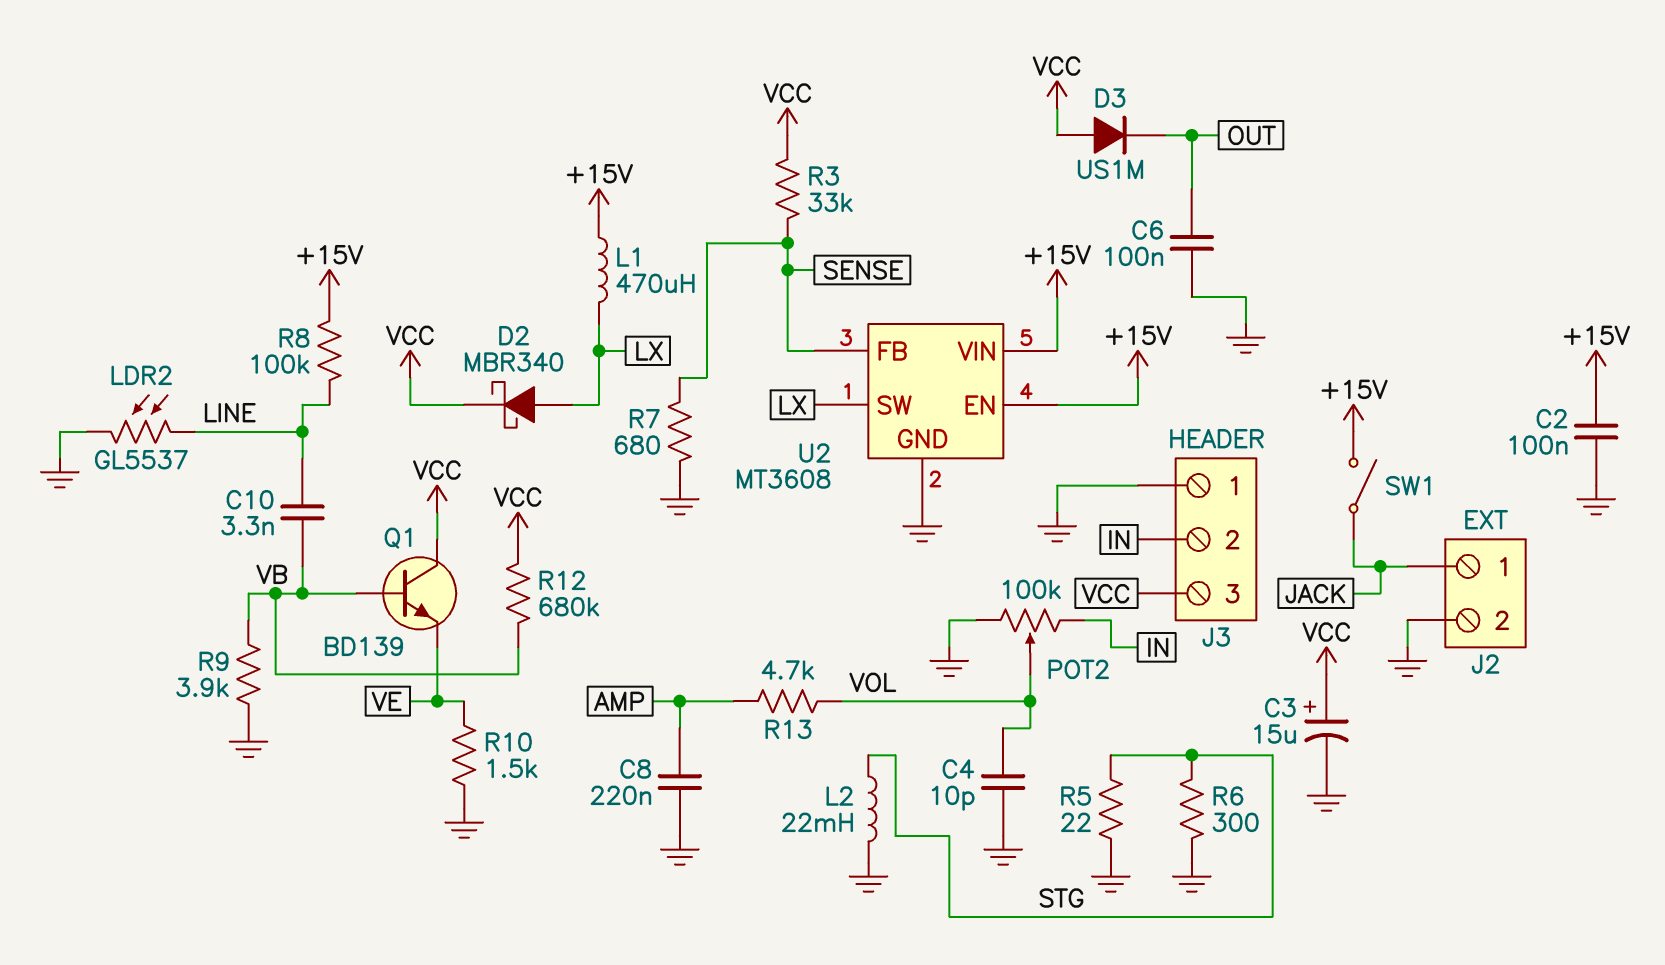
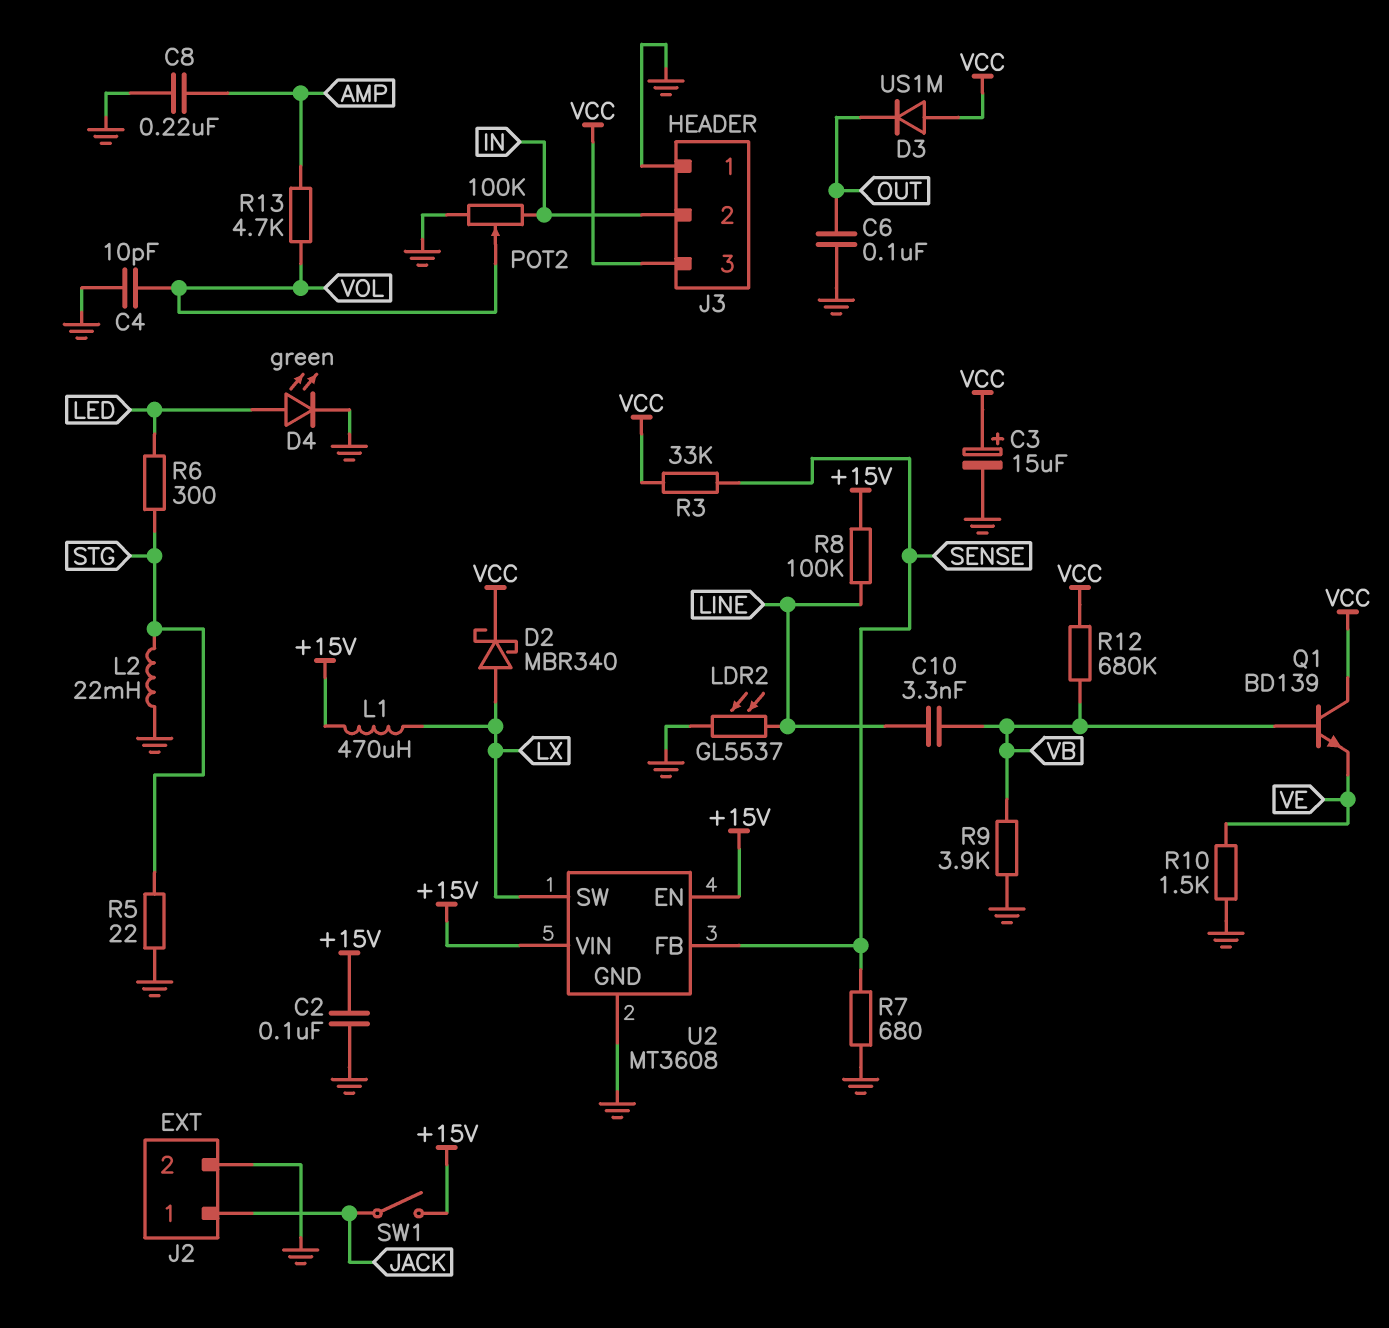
D4: none -> LED green (A LED, K GND)
R6: 300 (GND, STG) -> 300 (LED, STG)

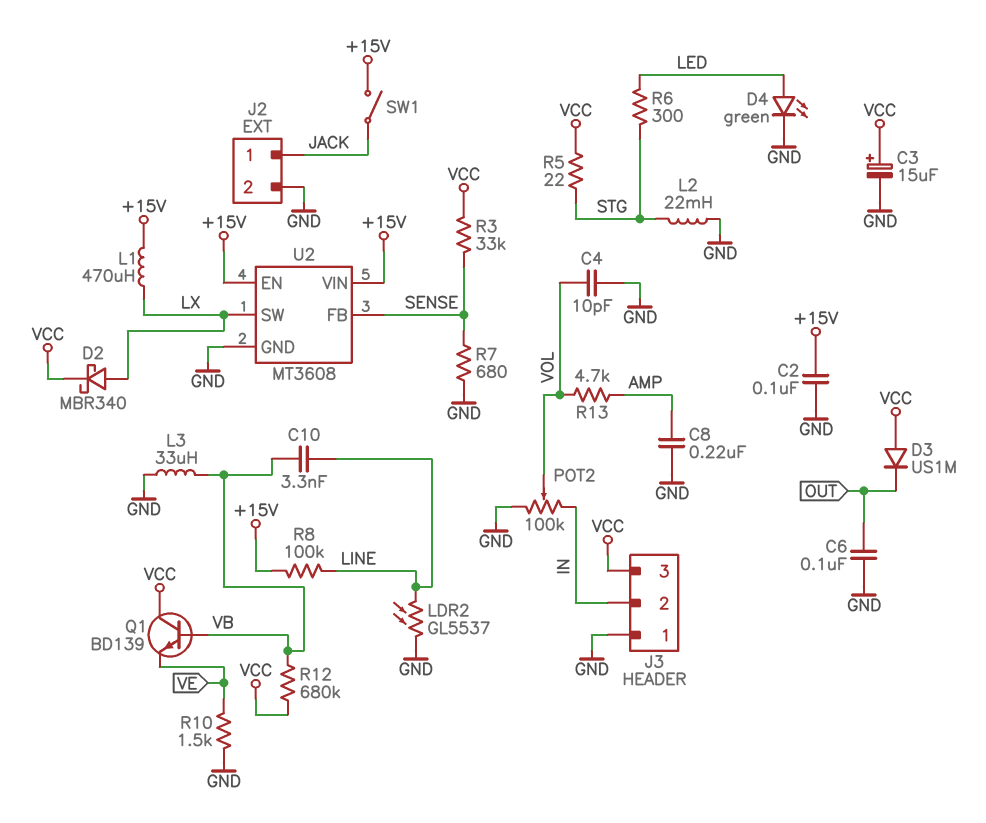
L3: none -> 33uH (GND, VB)
R5: 22 (GND, STG) -> 22 (STG, VCC)
R9: 3.9k (GND, VB) -> none

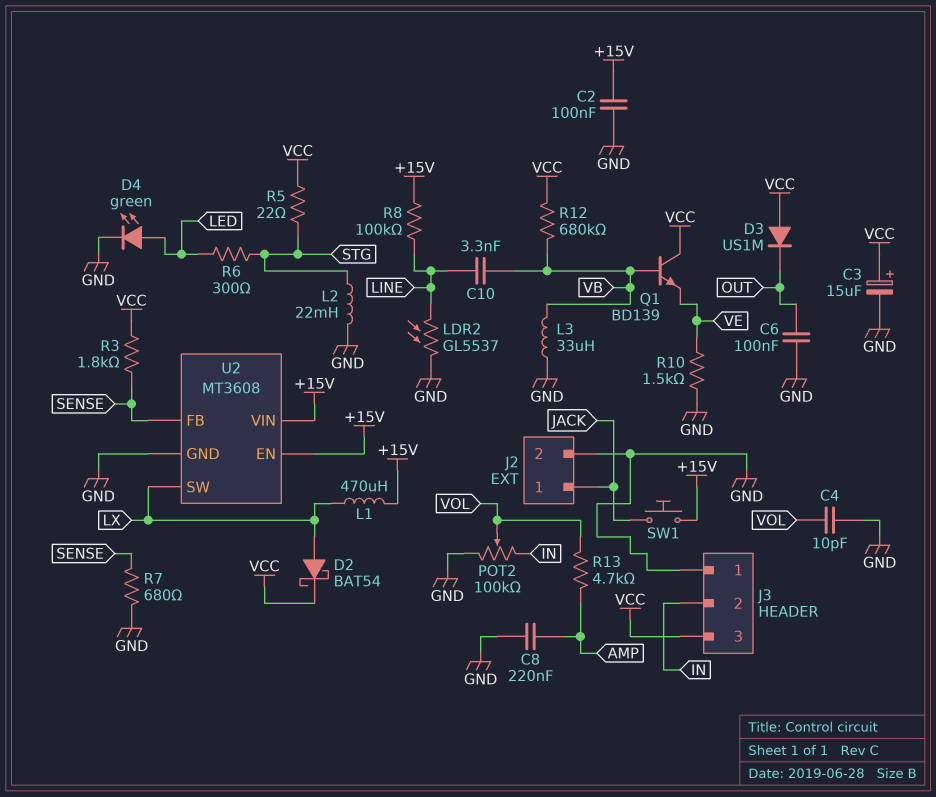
D2: schottky MBR340 (A LX, K VCC) -> schottky BAT54 (A LX, K VCC)
R3: 33k (SENSE, VCC) -> 1.8k (SENSE, VCC)
SW1: switch (+15V, JACK) -> button (+15V, JACK)

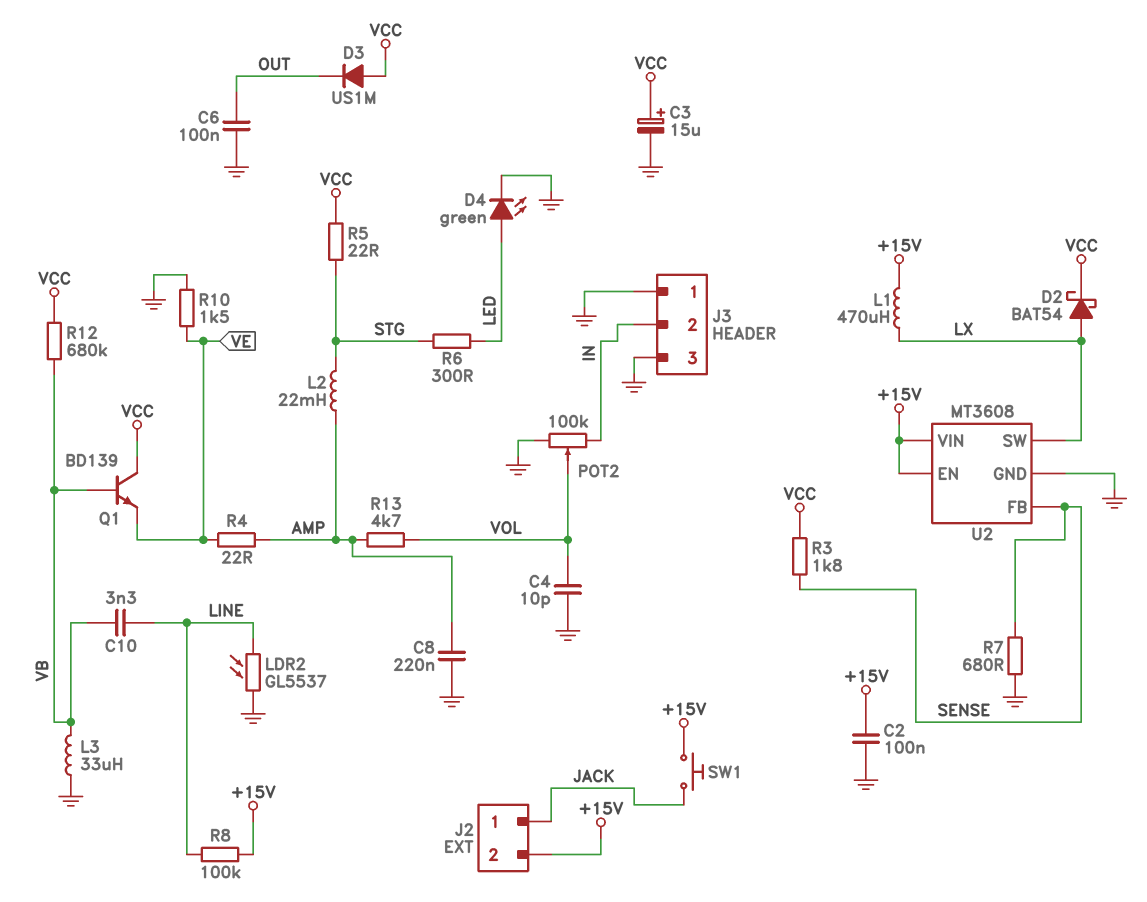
J2 pin 2: GND -> +15V
J3 pin 3: VCC -> GND
L2: 22mH (GND, STG) -> 22mH (AMP, STG)
R4: none -> 22 (AMP, VE)

